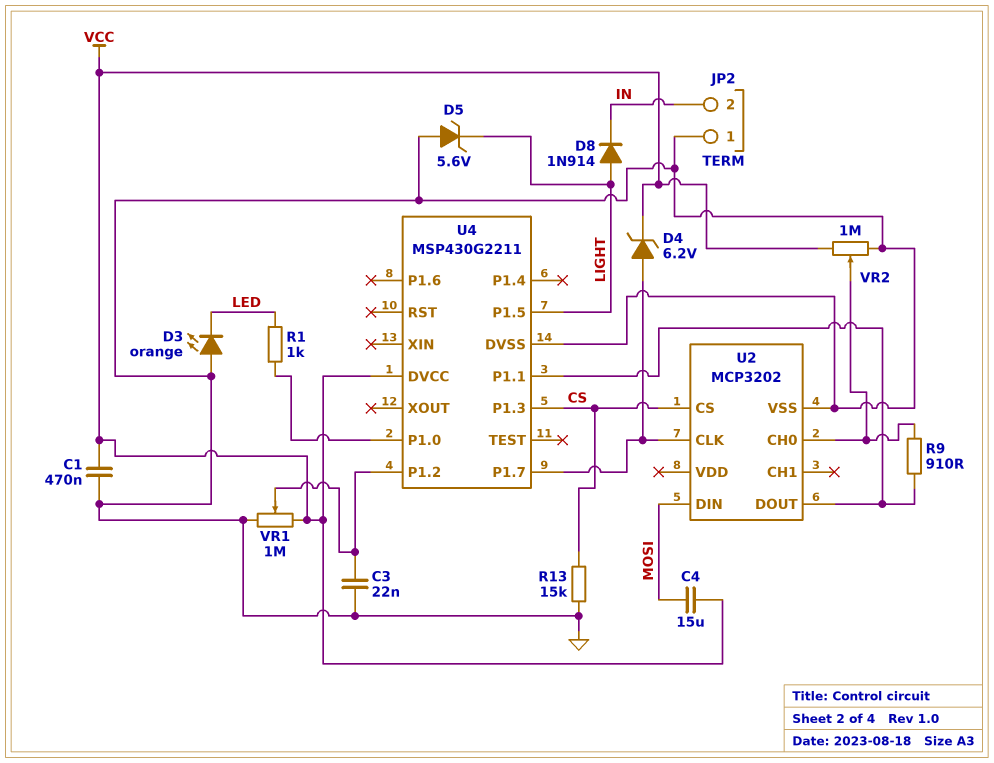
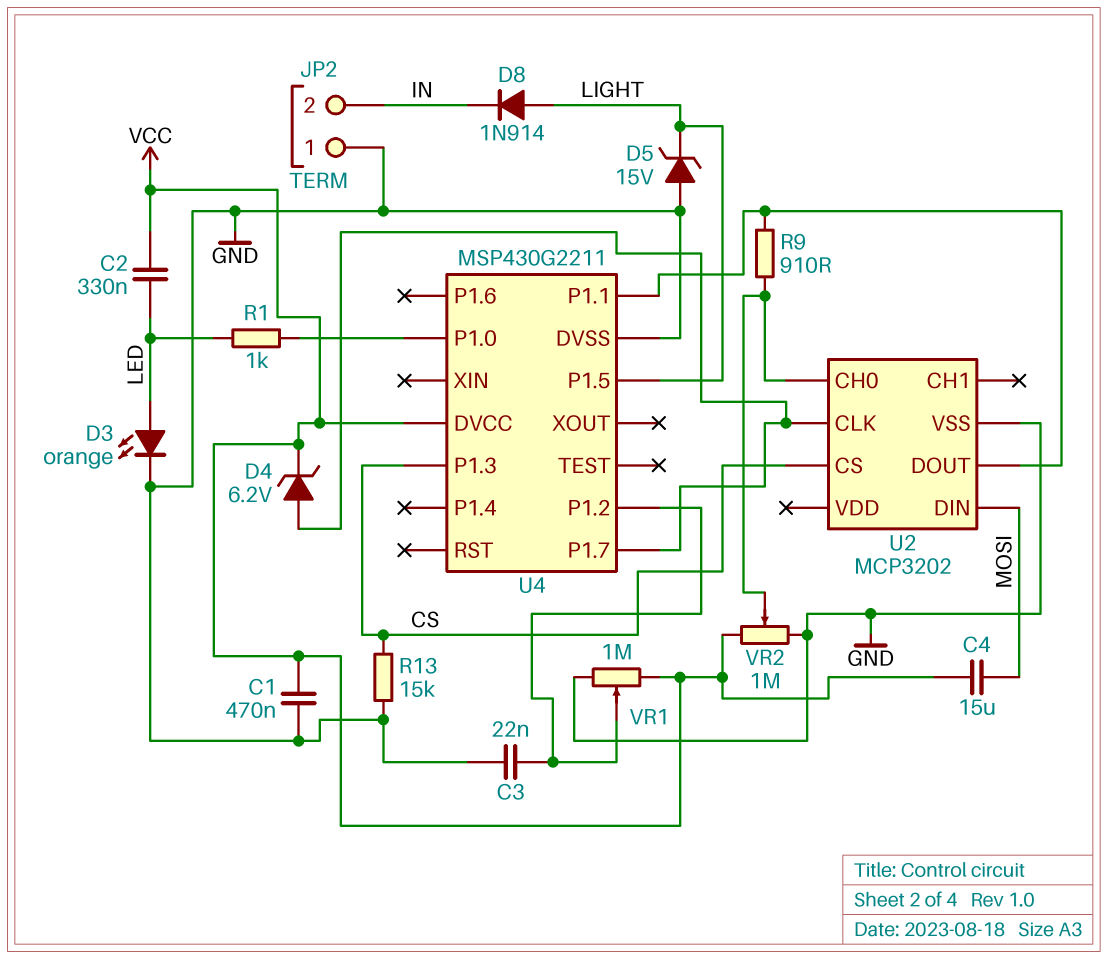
C2: none -> 330nF (LED, VCC)
D3: LED orange (A GND, K LED) -> LED orange (A LED, K GND)
D5: zener 5.6V (A GND, K LIGHT) -> zener 15V (A GND, K LIGHT)

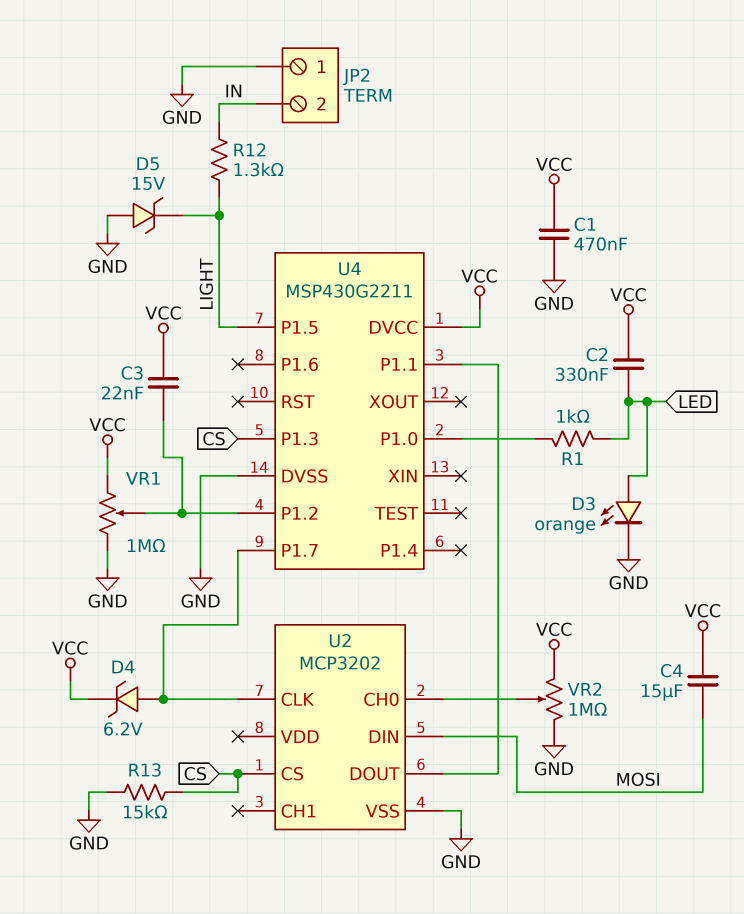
C3: 22nF (GND, U4/P1.2) -> 22nF (U4/P1.2, VCC)
D8: diode 1N914 (A LIGHT, K IN) -> none
R9: 910 (U2/CH0, U2/DOUT) -> none
R12: none -> 1.3k (IN, LIGHT)

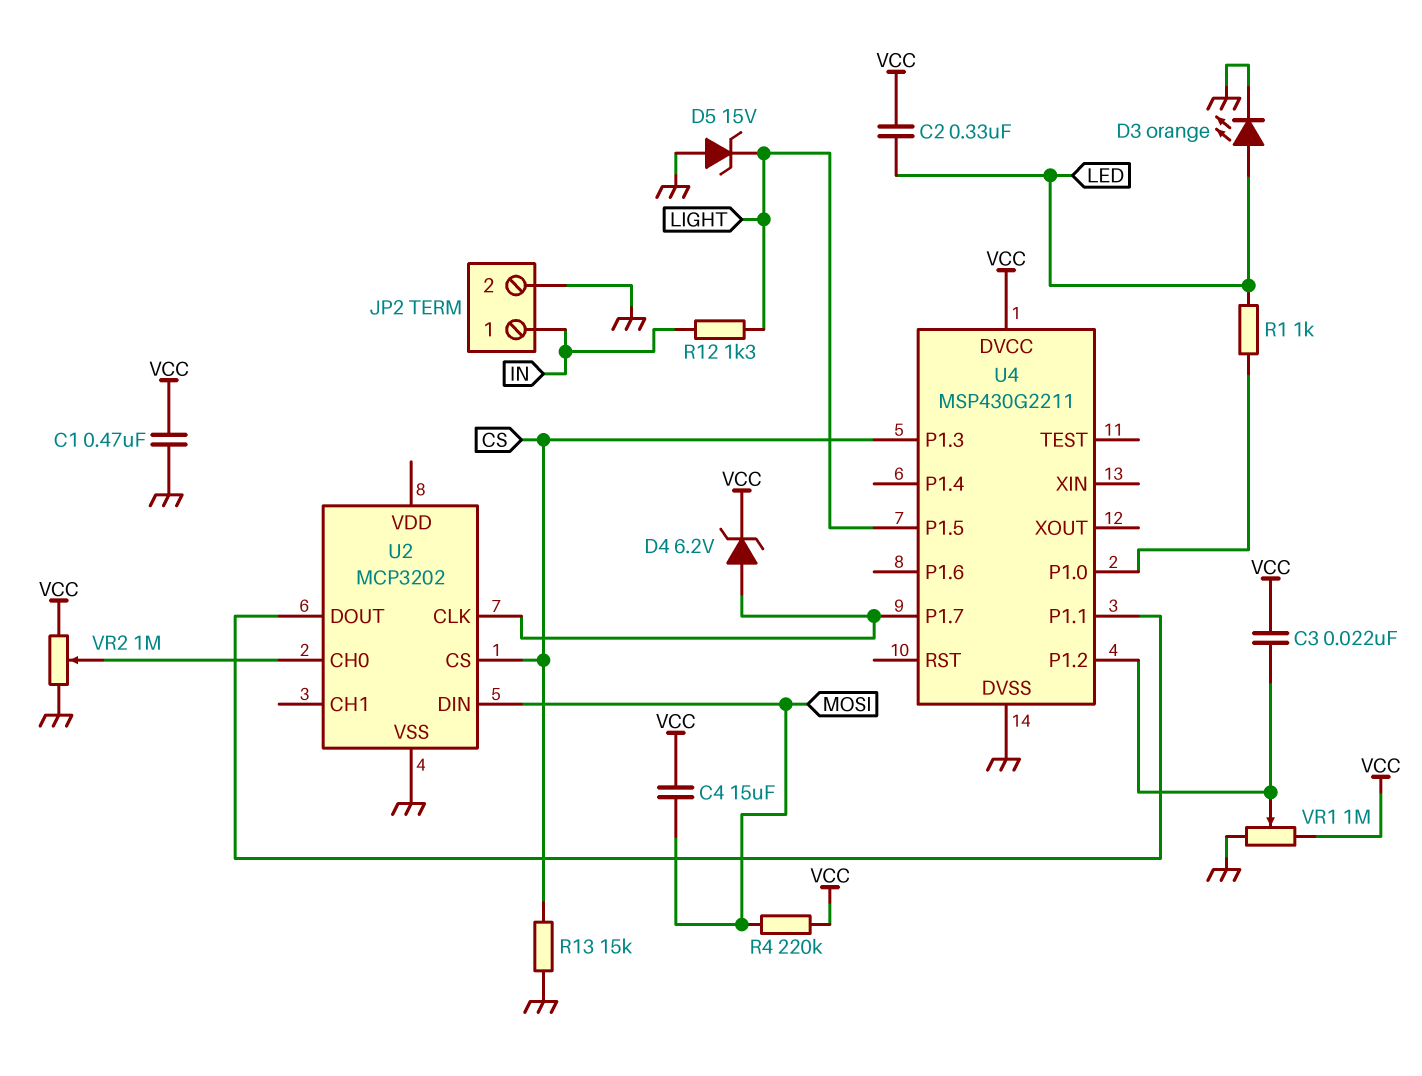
JP2 pin 1: GND -> IN
JP2 pin 2: IN -> GND
R4: none -> 220k (MOSI, VCC)

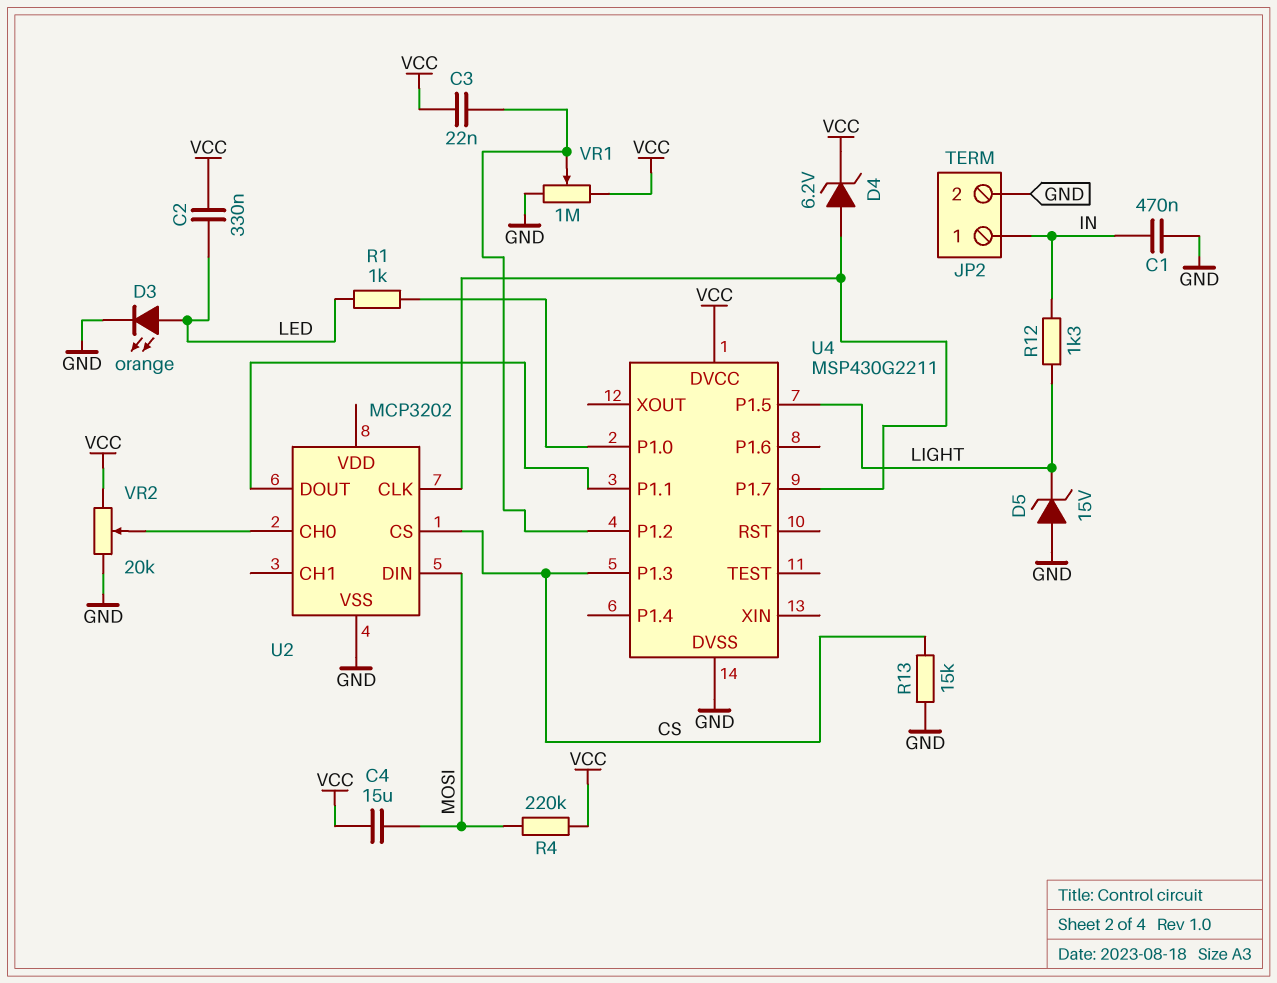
C1: 470nF (GND, VCC) -> 470nF (GND, IN)
VR2: 1M (GND, VCC, wiper U2/CH0) -> 20k (GND, VCC, wiper U2/CH0)

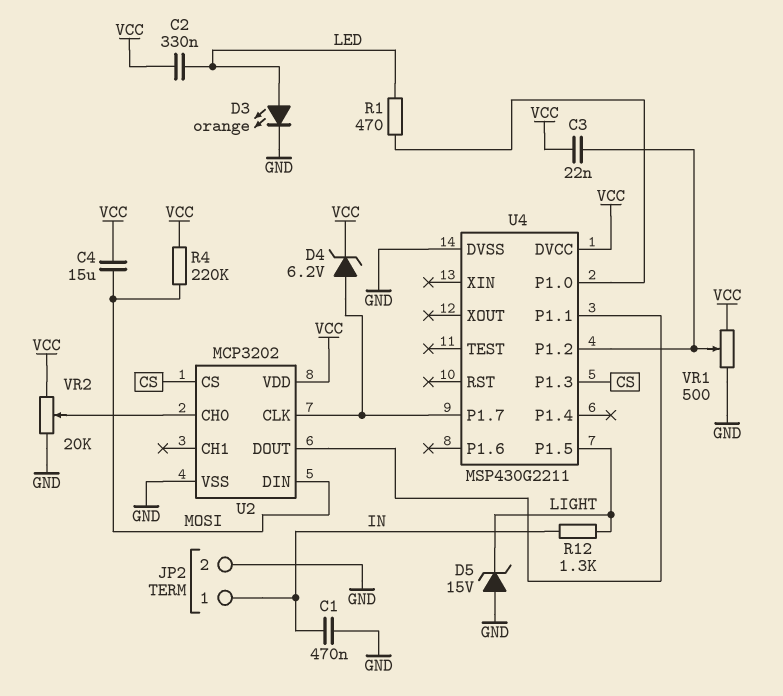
R1: 1k (LED, U4/P1.0) -> 470 (LED, U4/P1.0)
R13: 15k (CS, GND) -> none
U2 pin VDD: none -> VCC
VR1: 1M (GND, VCC, wiper U4/P1.2) -> 500 (GND, VCC, wiper U4/P1.2)

